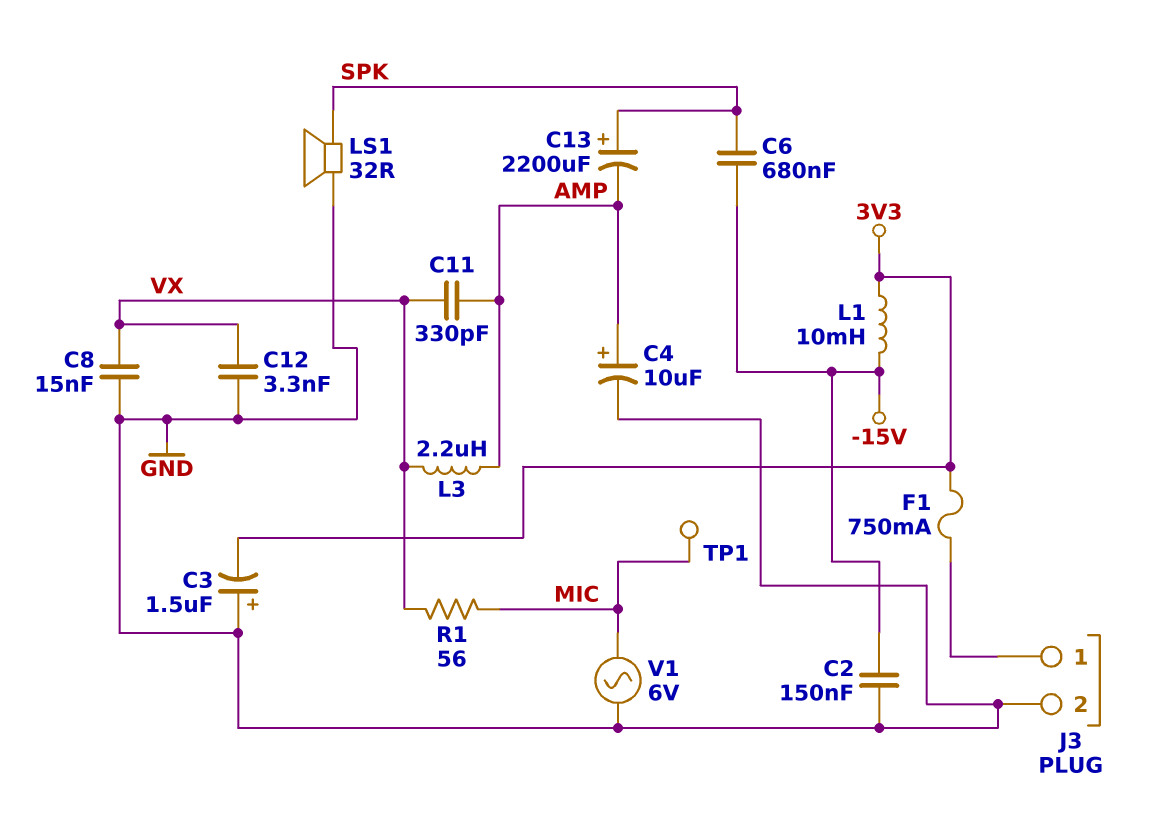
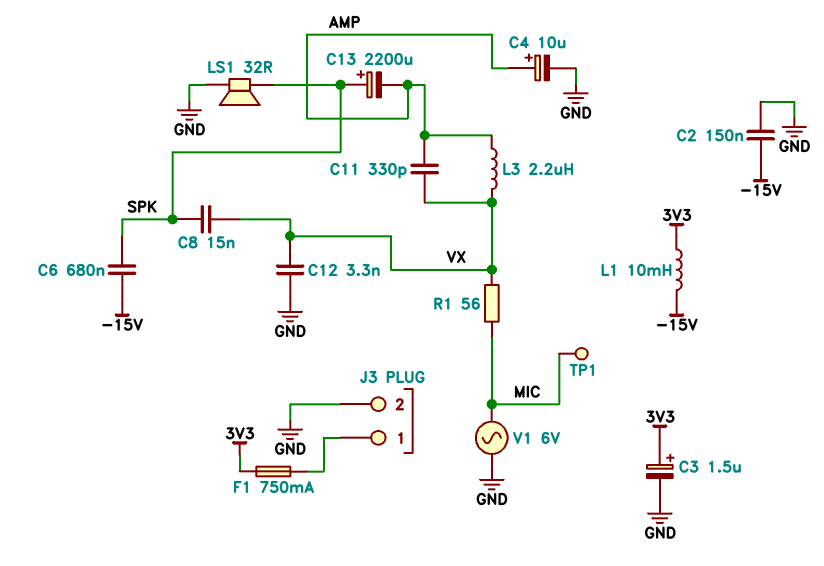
C3: 1.5uF (plus GND, minus 3V3) -> 1.5uF (plus 3V3, minus GND)
C8: 15nF (GND, VX) -> 15nF (SPK, VX)

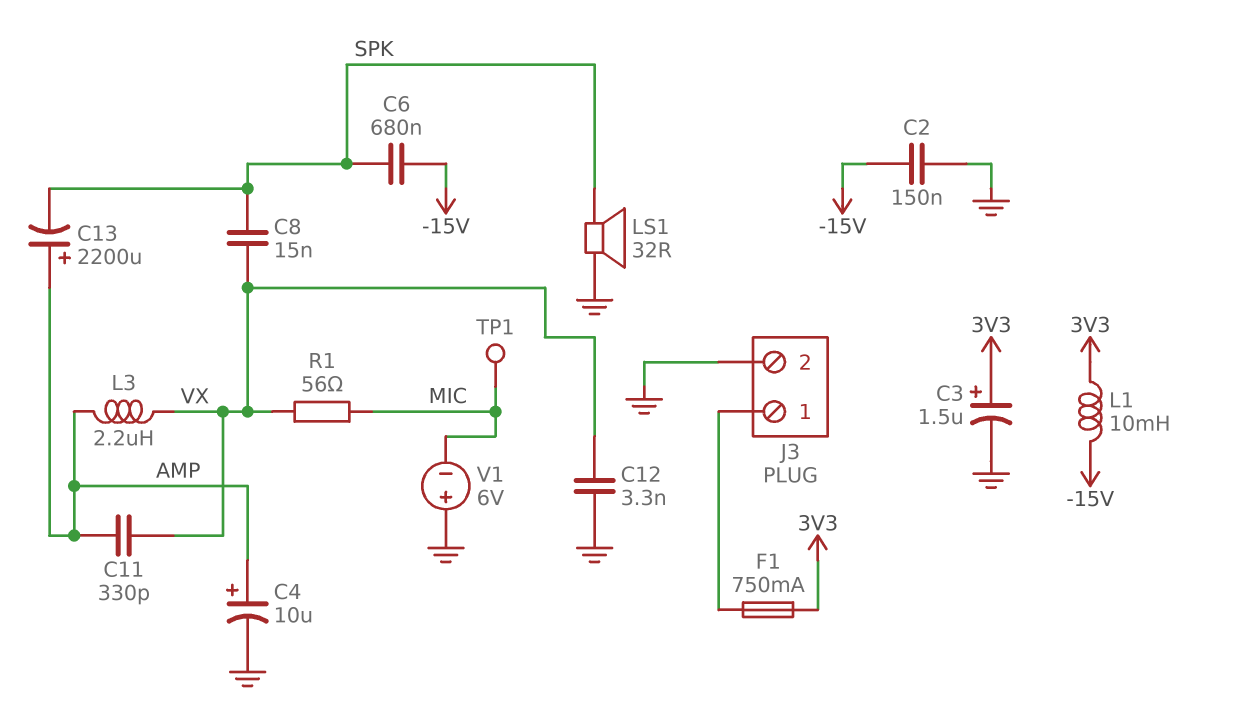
C13: 2200uF (plus SPK, minus AMP) -> 2200uF (plus AMP, minus SPK)
V1: AC 6V (GND, MIC) -> 6V (plus GND, minus MIC)

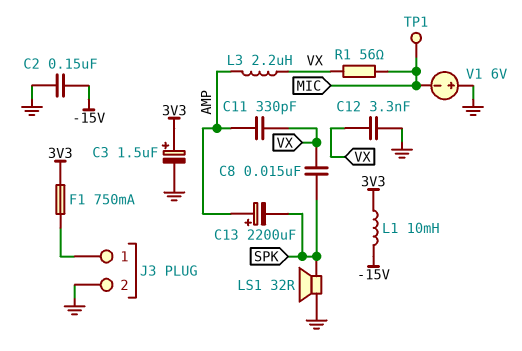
C4: 10uF (plus AMP, minus GND) -> none
C6: 680nF (-15V, SPK) -> none

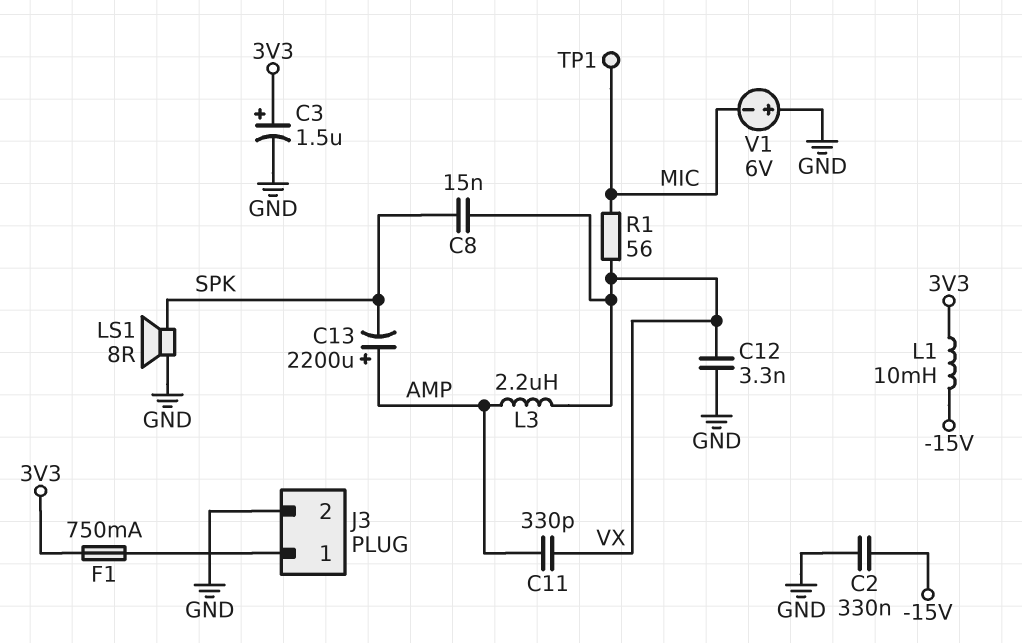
C2: 150nF (-15V, GND) -> 330nF (-15V, GND)
LS1: speaker 32R (GND, SPK) -> speaker 8R (GND, SPK)

